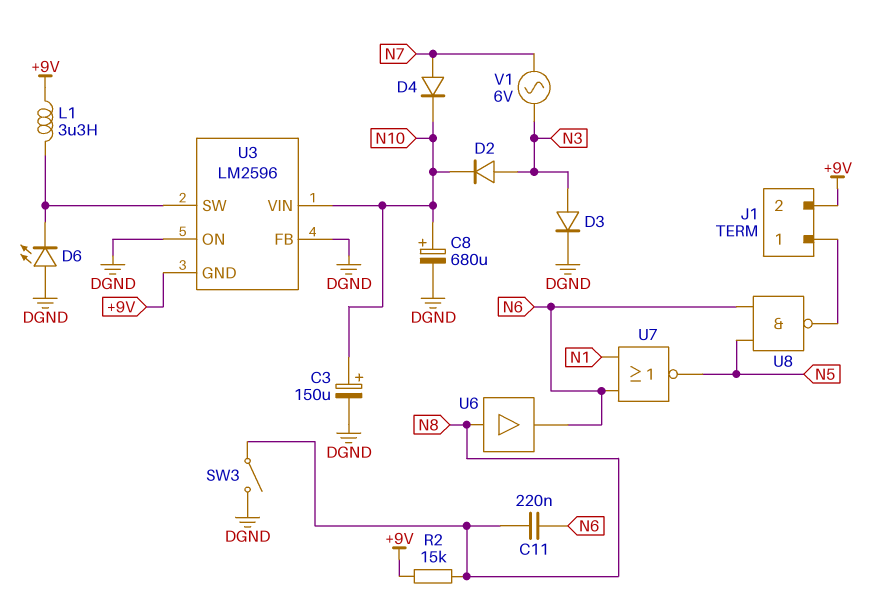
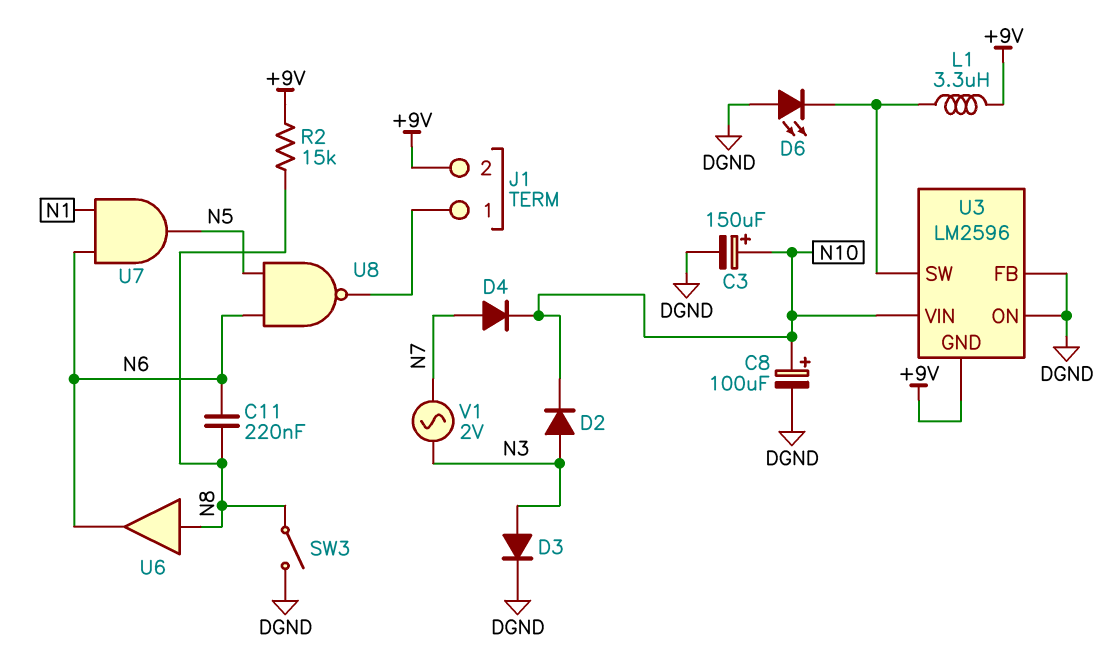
C8: 680uF (plus N10, minus DGND) -> 100uF (plus N10, minus DGND)
U7: NOR (in N1, in N6, out N5) -> AND (in N1, in N6, out N5)
V1: AC 6V (N3, N7) -> AC 2V (N3, N7)

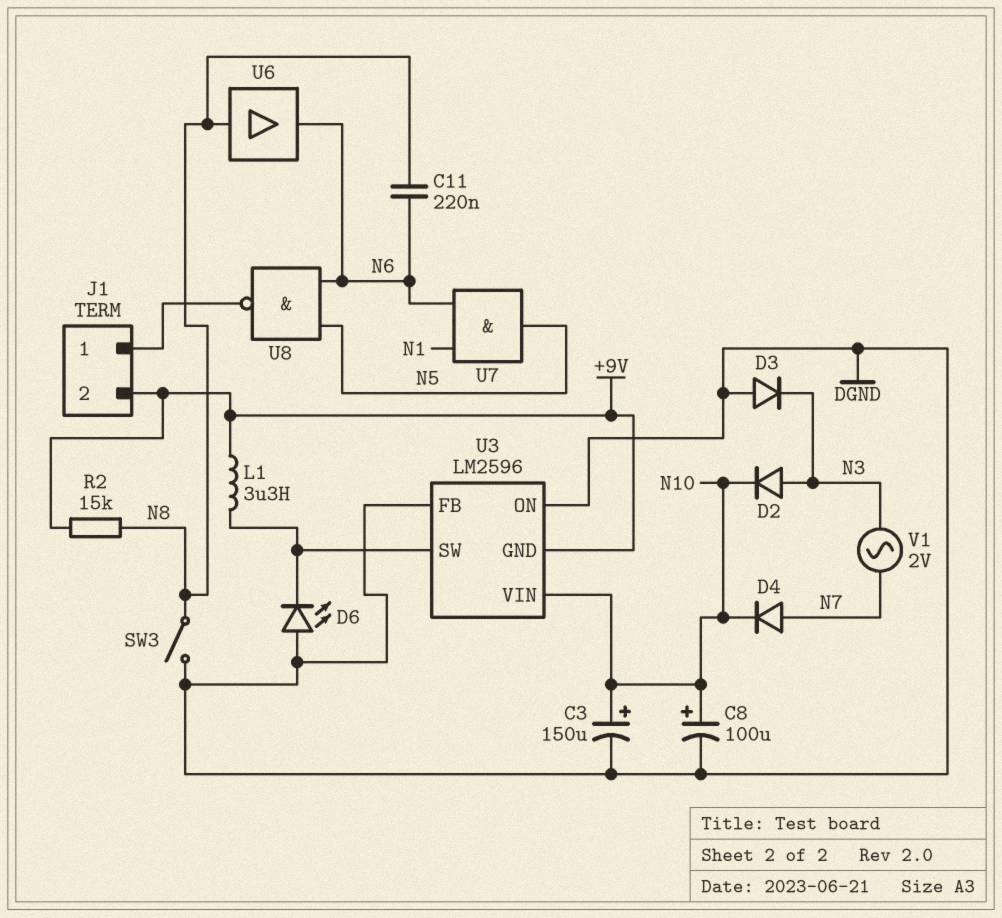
D3: diode (A N3, K DGND) -> diode (A DGND, K N3)

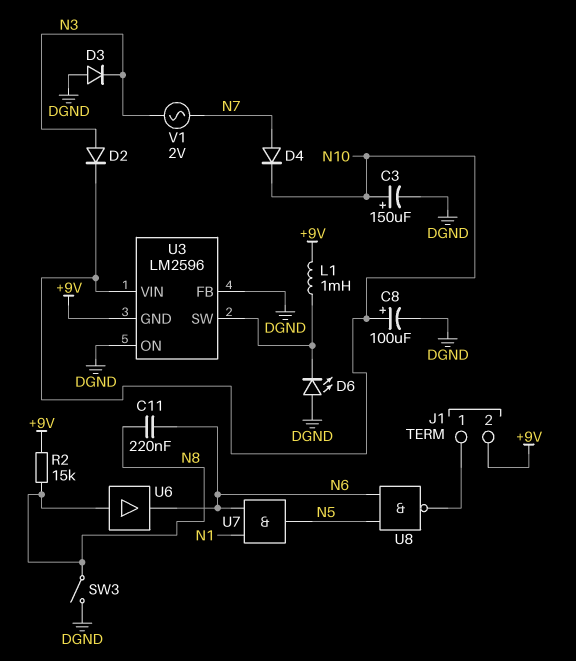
L1: 3.3uH (+9V, U3/SW) -> 1mH (+9V, U3/SW)

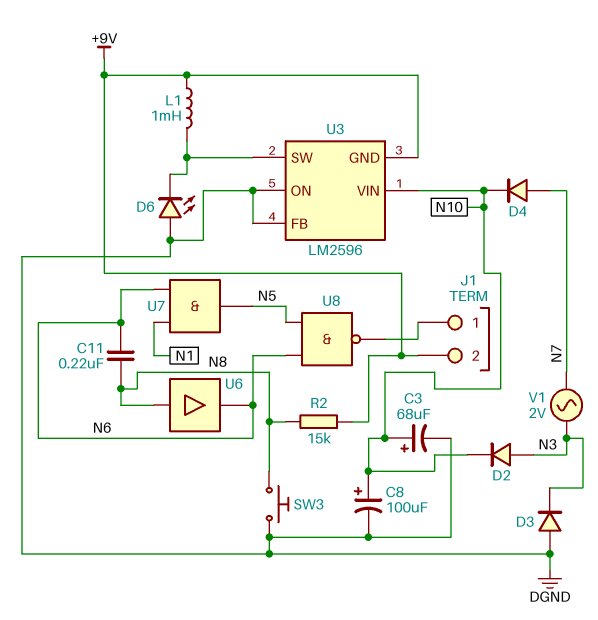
C3: 150uF (plus N10, minus DGND) -> 68uF (plus N10, minus DGND)
SW3: switch (DGND, N8) -> button (DGND, N8)

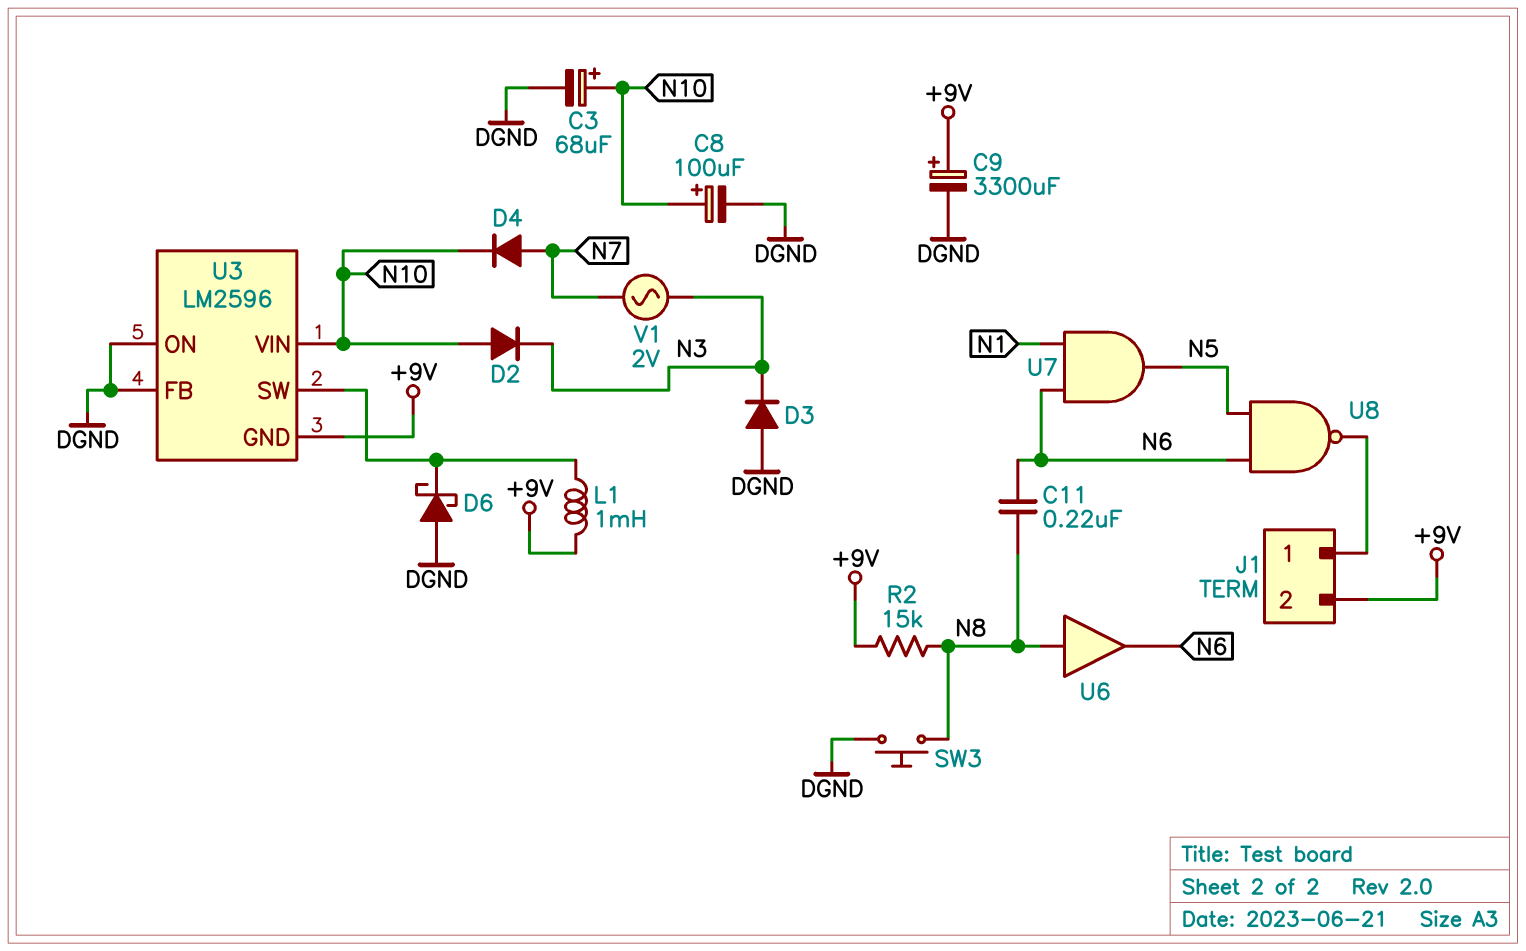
C9: none -> 3300uF (plus +9V, minus DGND)
D2: diode (A N3, K N10) -> diode (A N10, K N3)
D6: LED (A DGND, K U3/SW) -> schottky (A DGND, K U3/SW)

